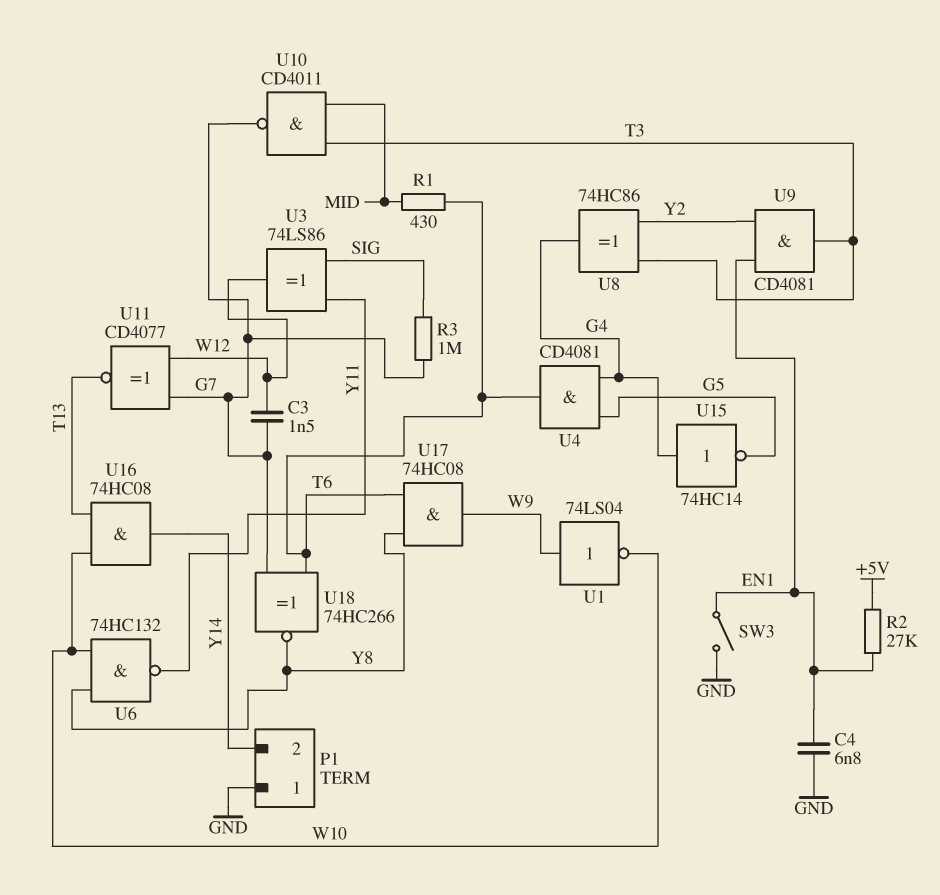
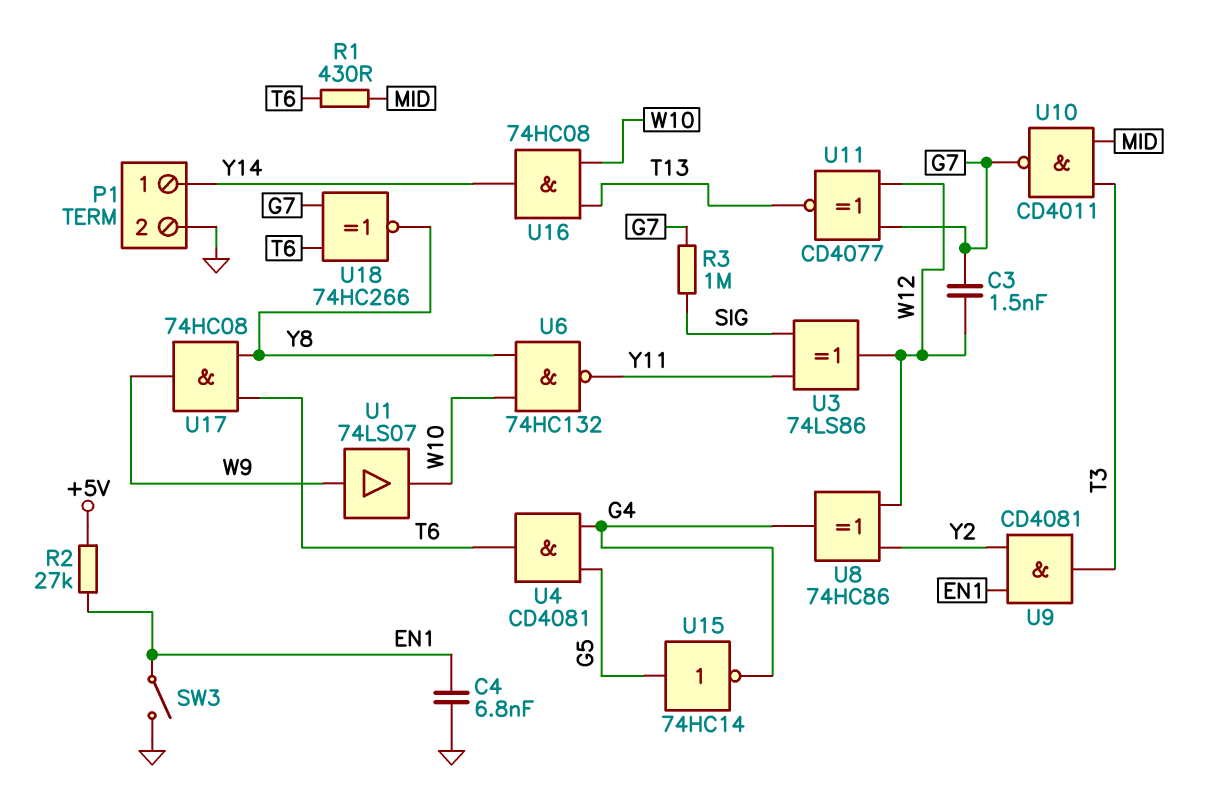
P1 pin 1: GND -> Y14
P1 pin 2: Y14 -> GND
U1: NOT 74LS04 (in W9, out W10) -> buffer 74LS07 (in W9, out W10)
U8: XOR 74HC86 (in T3, in Y2, out G4) -> XOR 74HC86 (in W12, in Y2, out G4)
U15: NOT 74HC14 (in G4, out G5) -> NOT 74HC14 (in G5, out G4)

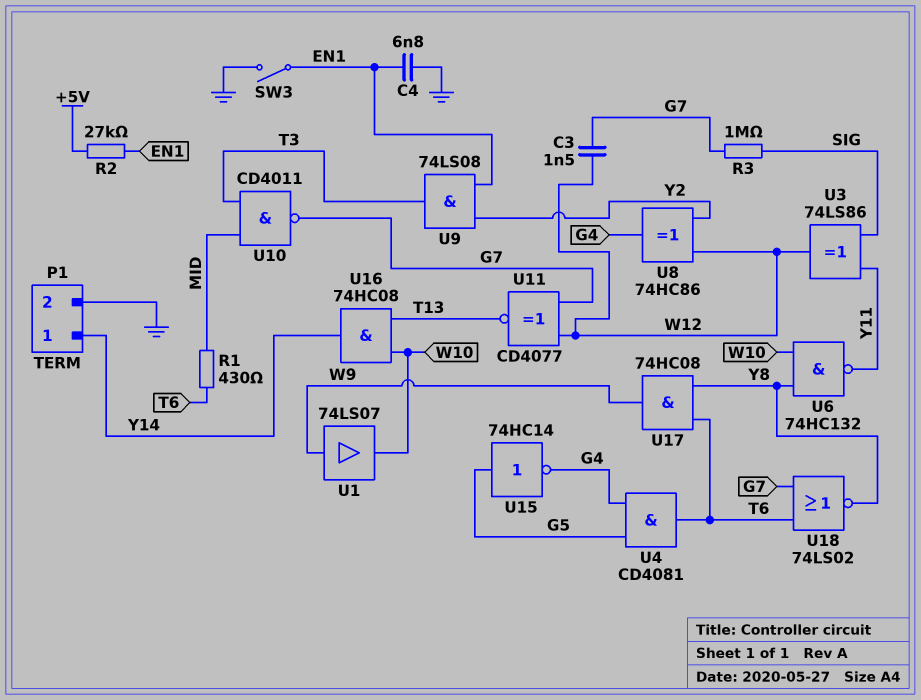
U9: AND CD4081 (in EN1, in Y2, out T3) -> AND 74LS08 (in EN1, in Y2, out T3)
U18: XNOR 74HC266 (in G7, in T6, out Y8) -> NOR 74LS02 (in G7, in T6, out Y8)

